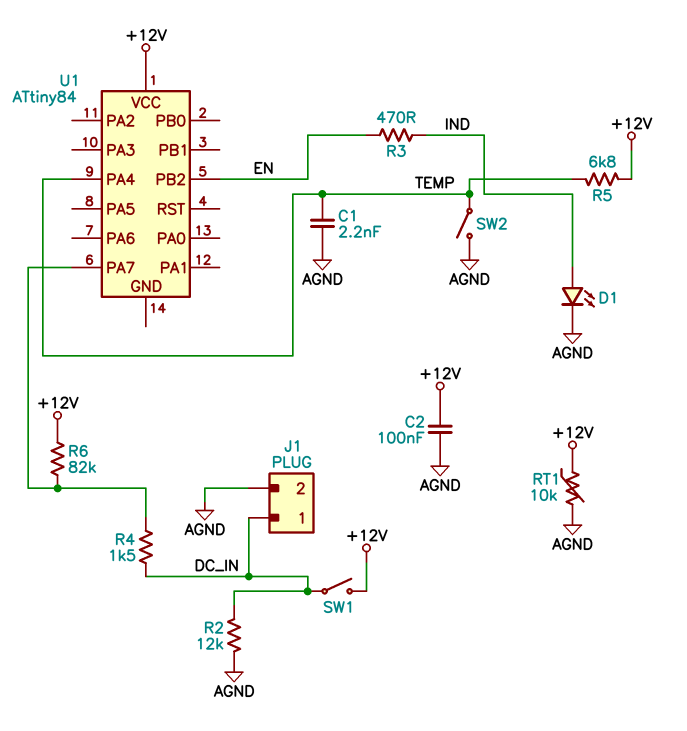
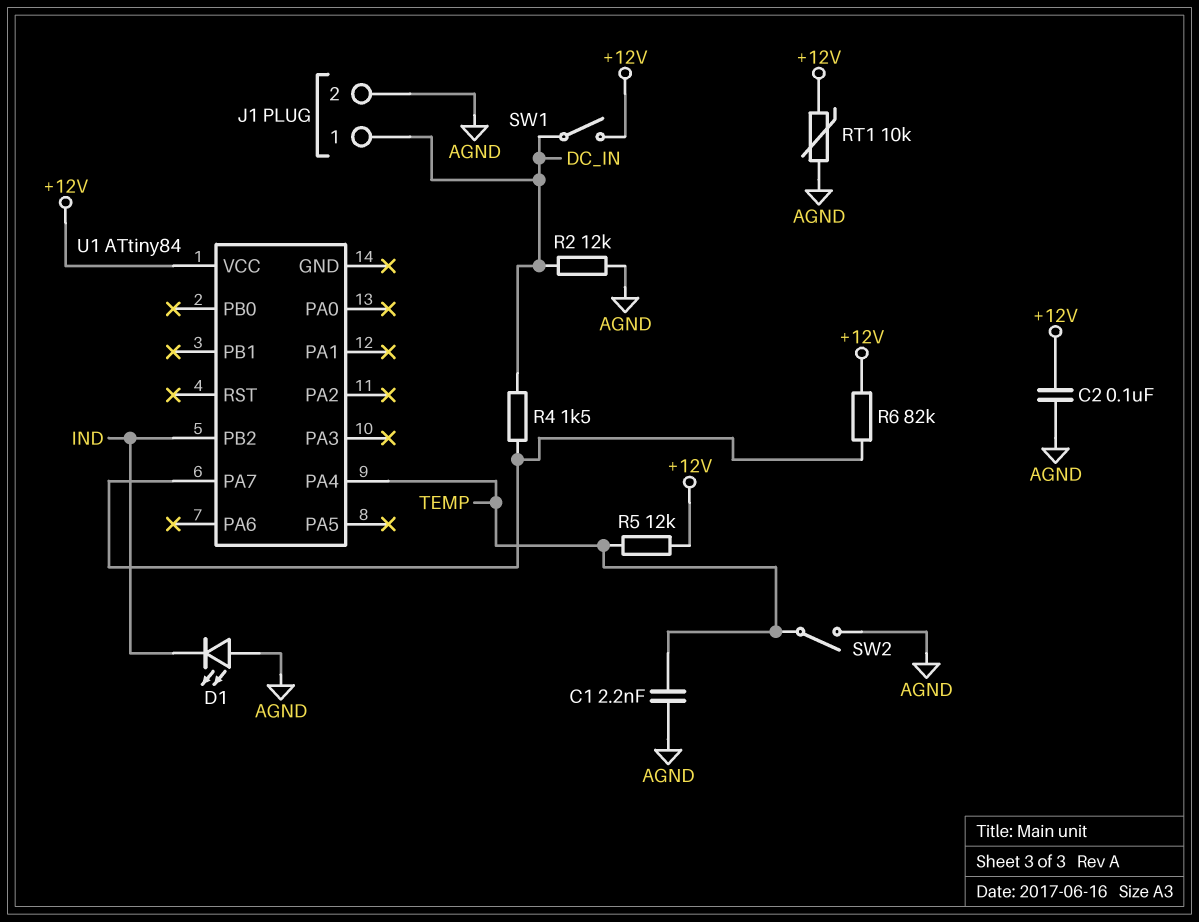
D1: LED (A IND, K AGND) -> LED (A AGND, K IND)
R3: 470 (EN, IND) -> none
R5: 6.8k (+12V, TEMP) -> 12k (+12V, TEMP)
U1 pin PB2: EN -> IND

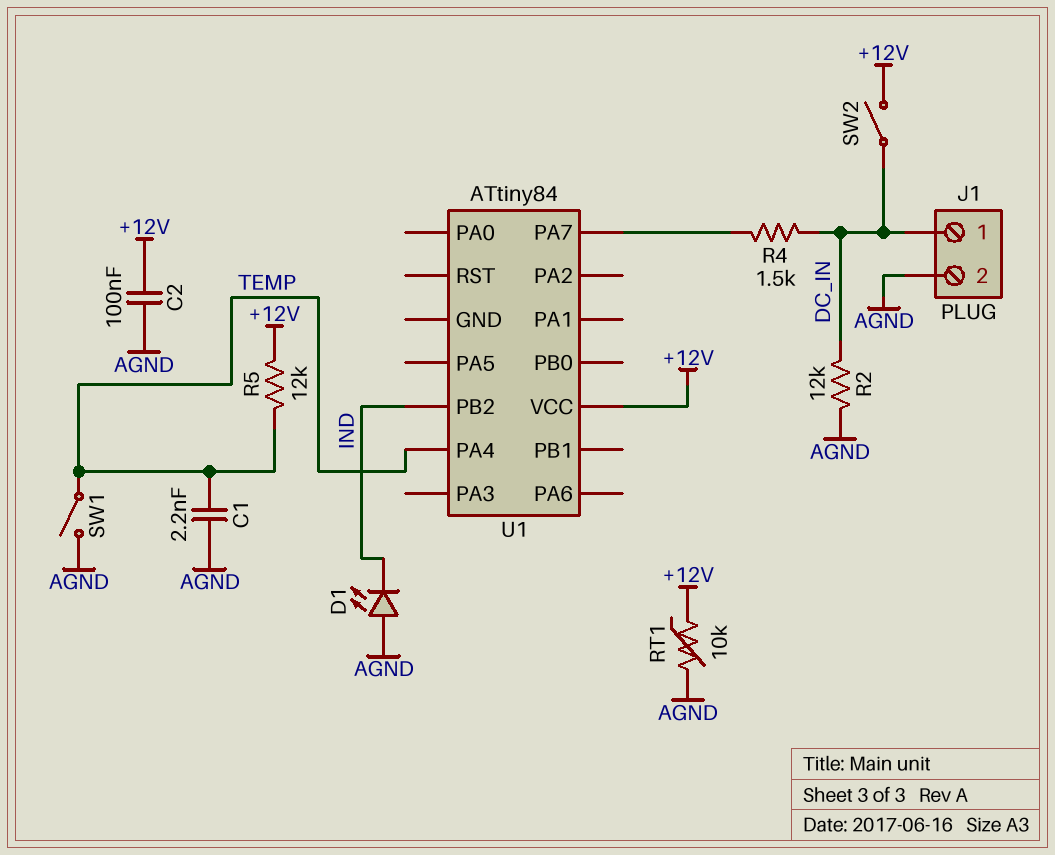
R6: 82k (+12V, U1/PA7) -> none
SW1: switch (+12V, DC_IN) -> switch (AGND, TEMP)
SW2: switch (AGND, TEMP) -> switch (+12V, DC_IN)

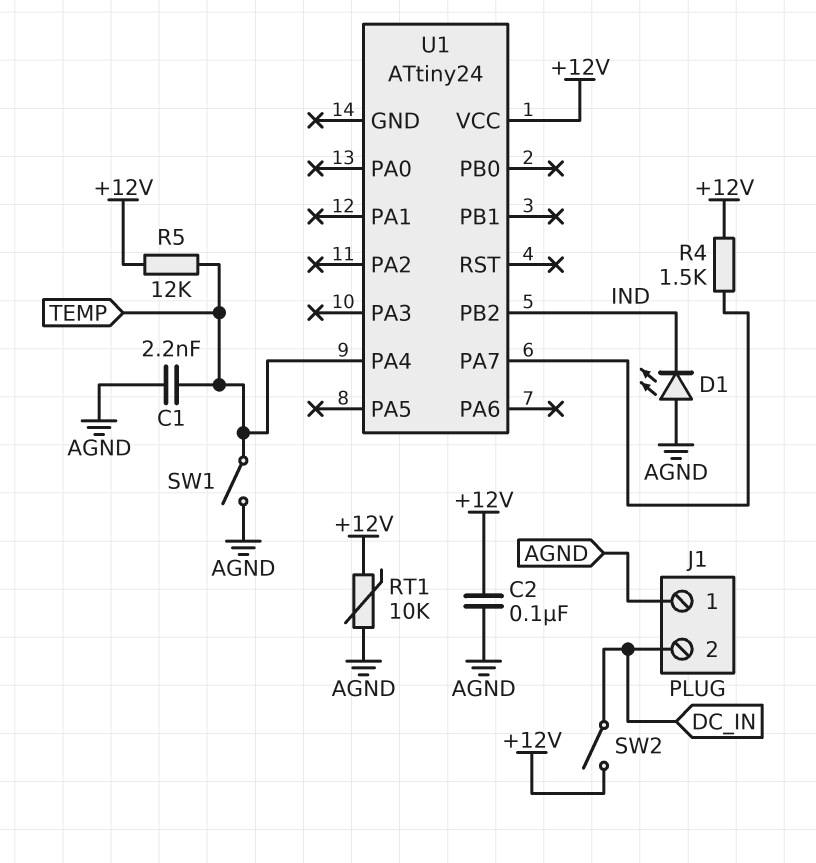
J1 pin 1: DC_IN -> AGND
J1 pin 2: AGND -> DC_IN
R2: 12k (AGND, DC_IN) -> none
R4: 1.5k (DC_IN, U1/PA7) -> 1.5k (+12V, U1/PA7)
U1: ATtiny84 -> ATtiny24

